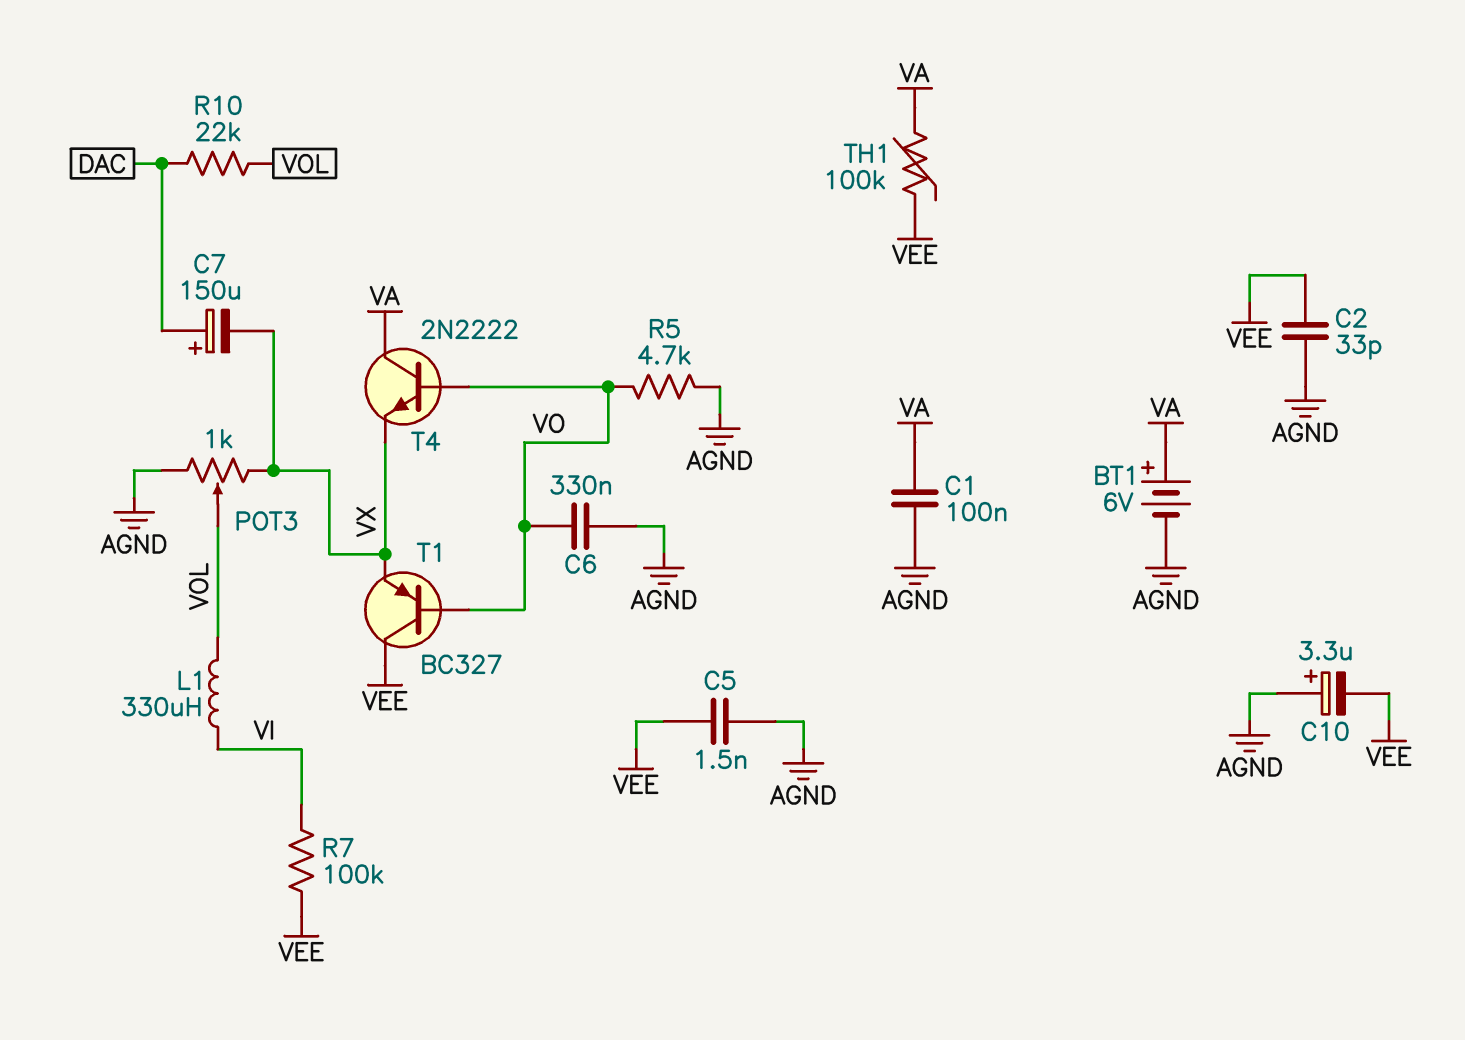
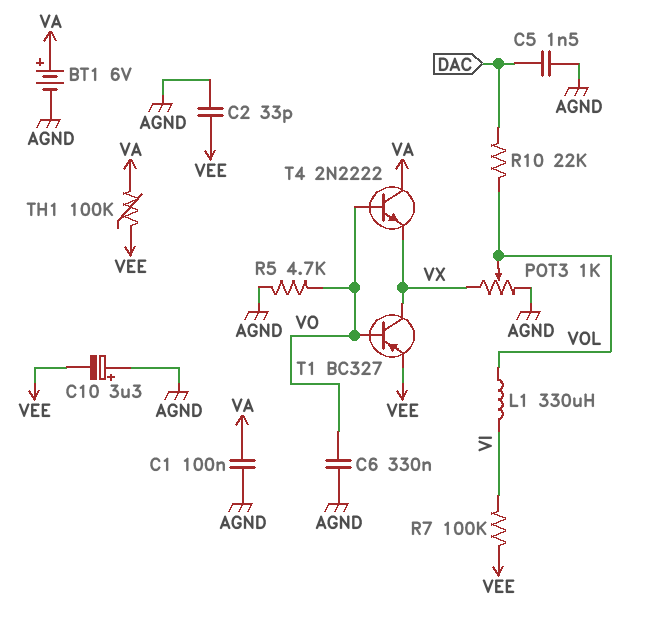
C5: 1.5nF (AGND, VEE) -> 1.5nF (AGND, DAC)
C7: 150uF (plus DAC, minus VX) -> none
T1: PNP BC327 (B VO, C VEE, E VX) -> PNP BC327 (B VO, C VX, E VEE)

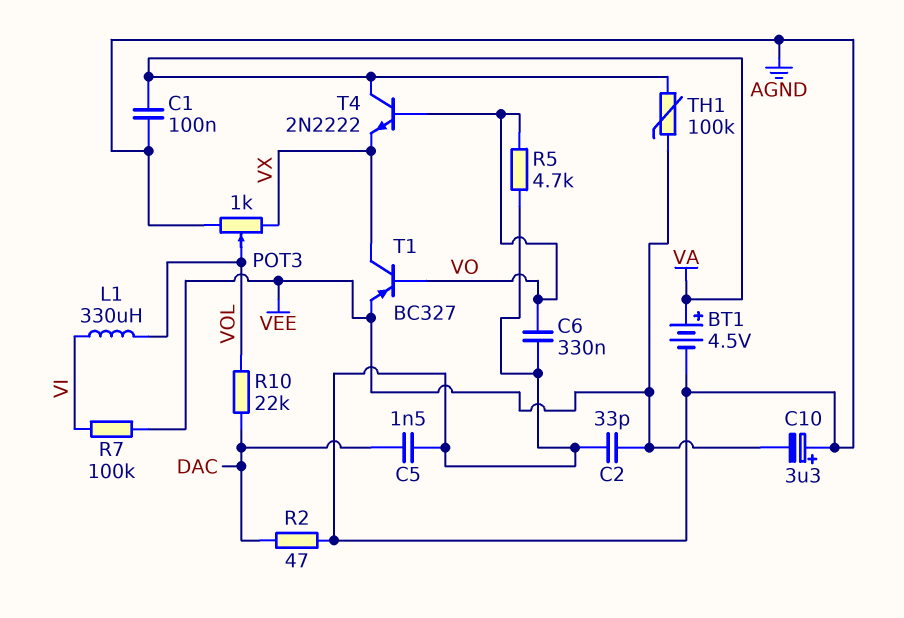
BT1: 6V (plus VA, minus AGND) -> 4.5V (plus VA, minus AGND)
R2: none -> 47 (AGND, DAC)

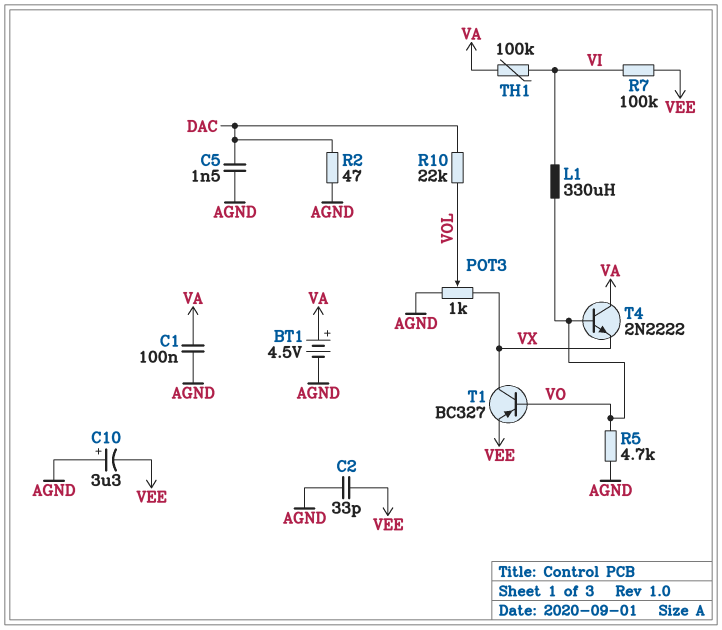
C6: 330nF (AGND, VO) -> none
L1: 330uH (VI, VOL) -> 330uH (VI, VO)
TH1: 100k (VA, VEE) -> 100k (VA, VI)

